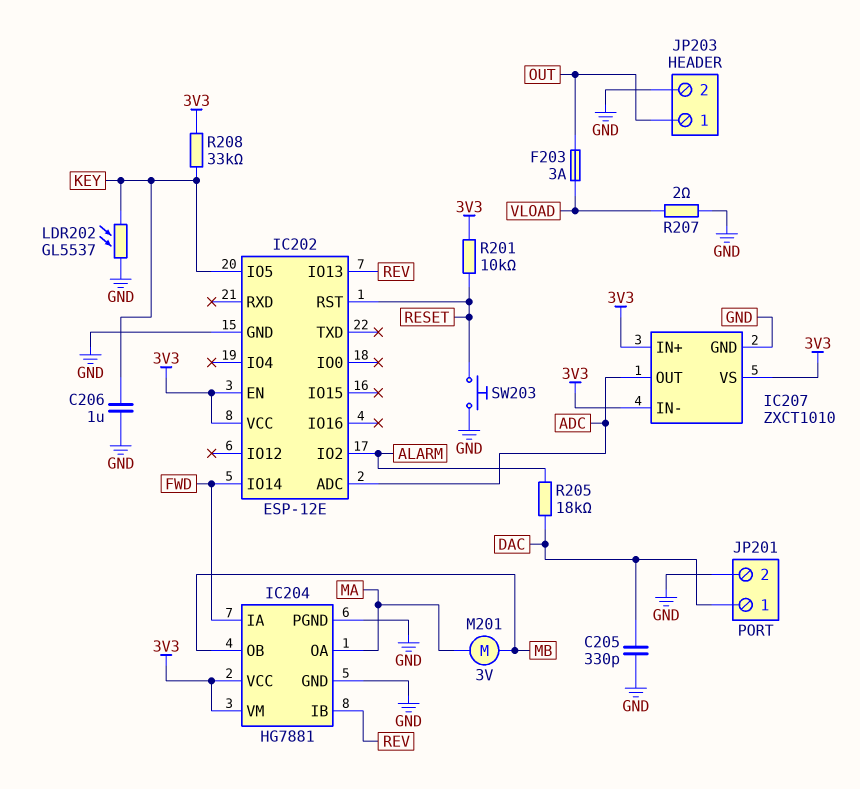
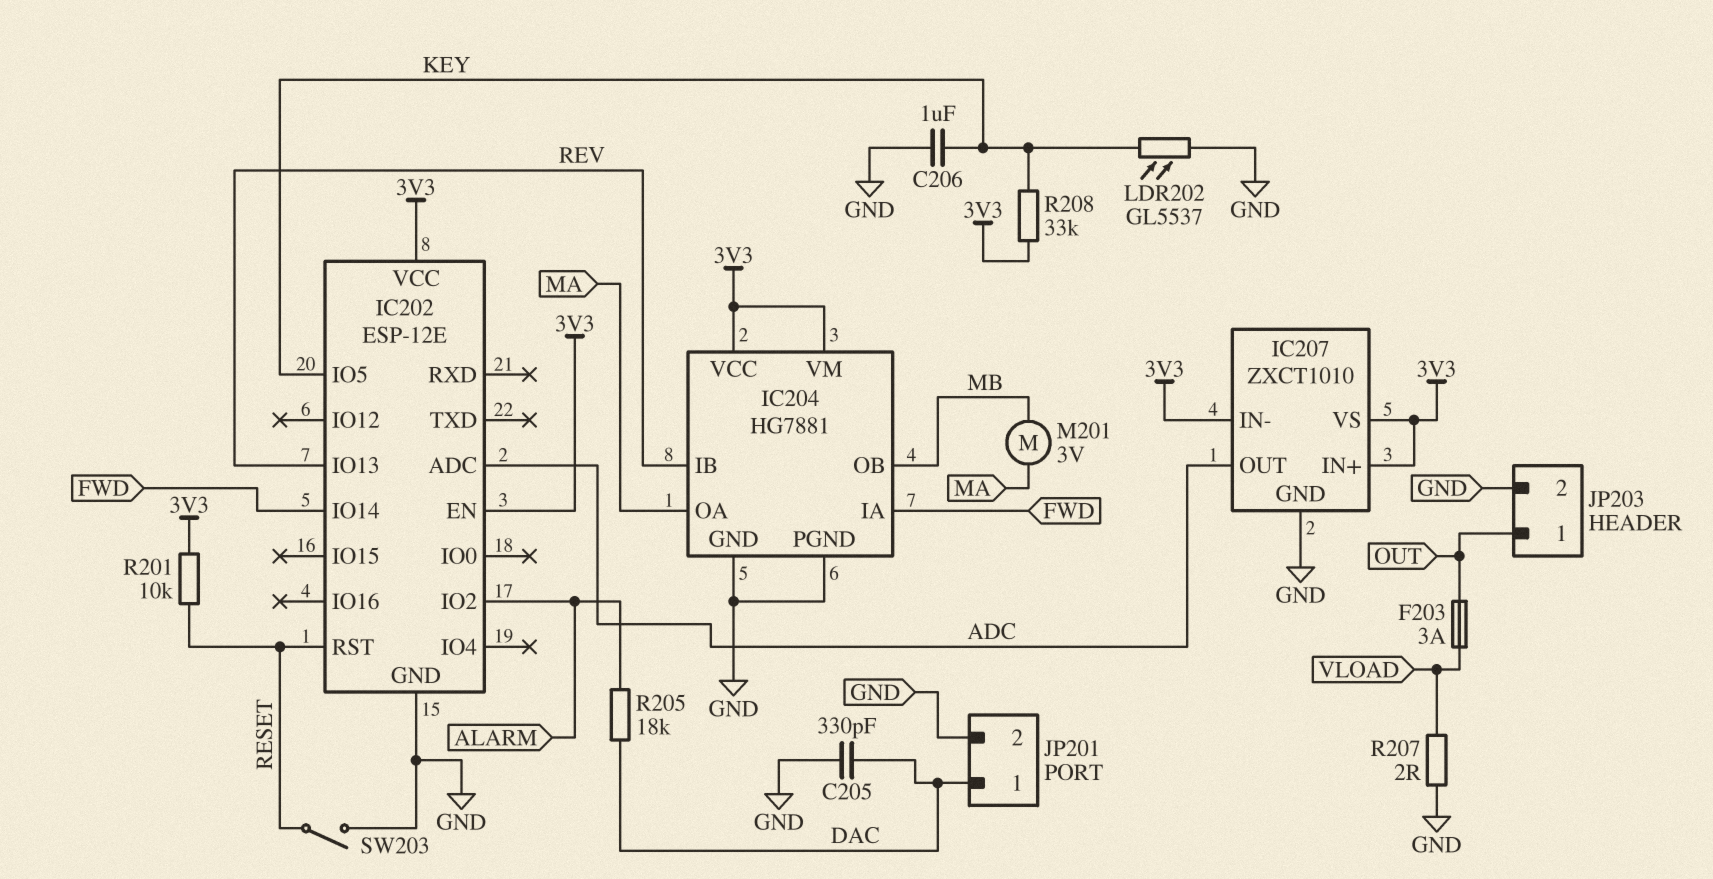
SW203: button (GND, RESET) -> switch (GND, RESET)

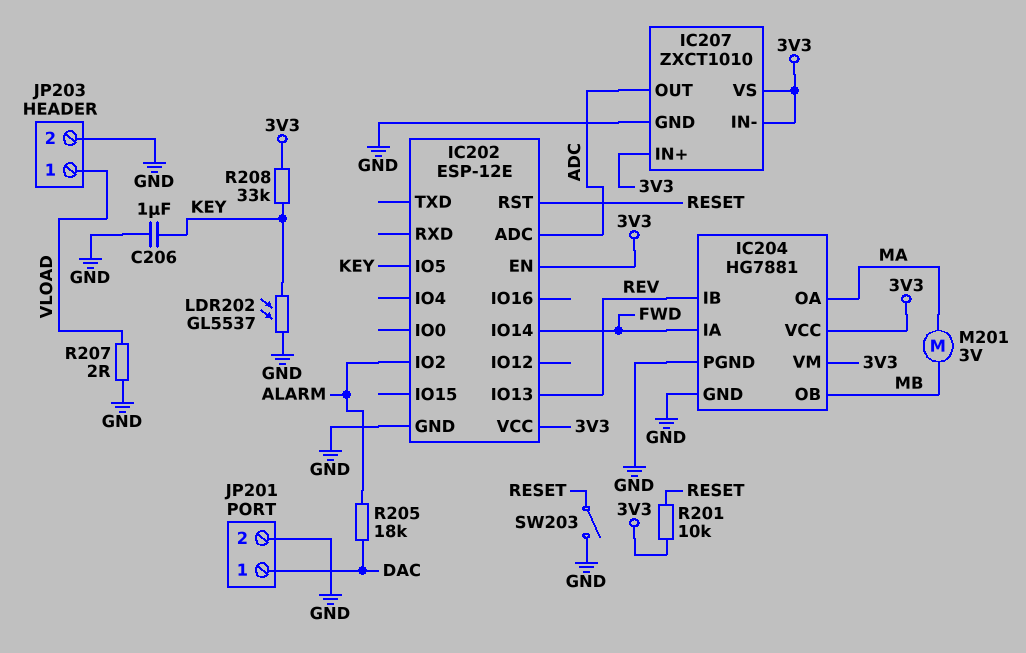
C205: 330pF (DAC, GND) -> none
F203: 3A (OUT, VLOAD) -> none
JP203 pin 1: OUT -> VLOAD

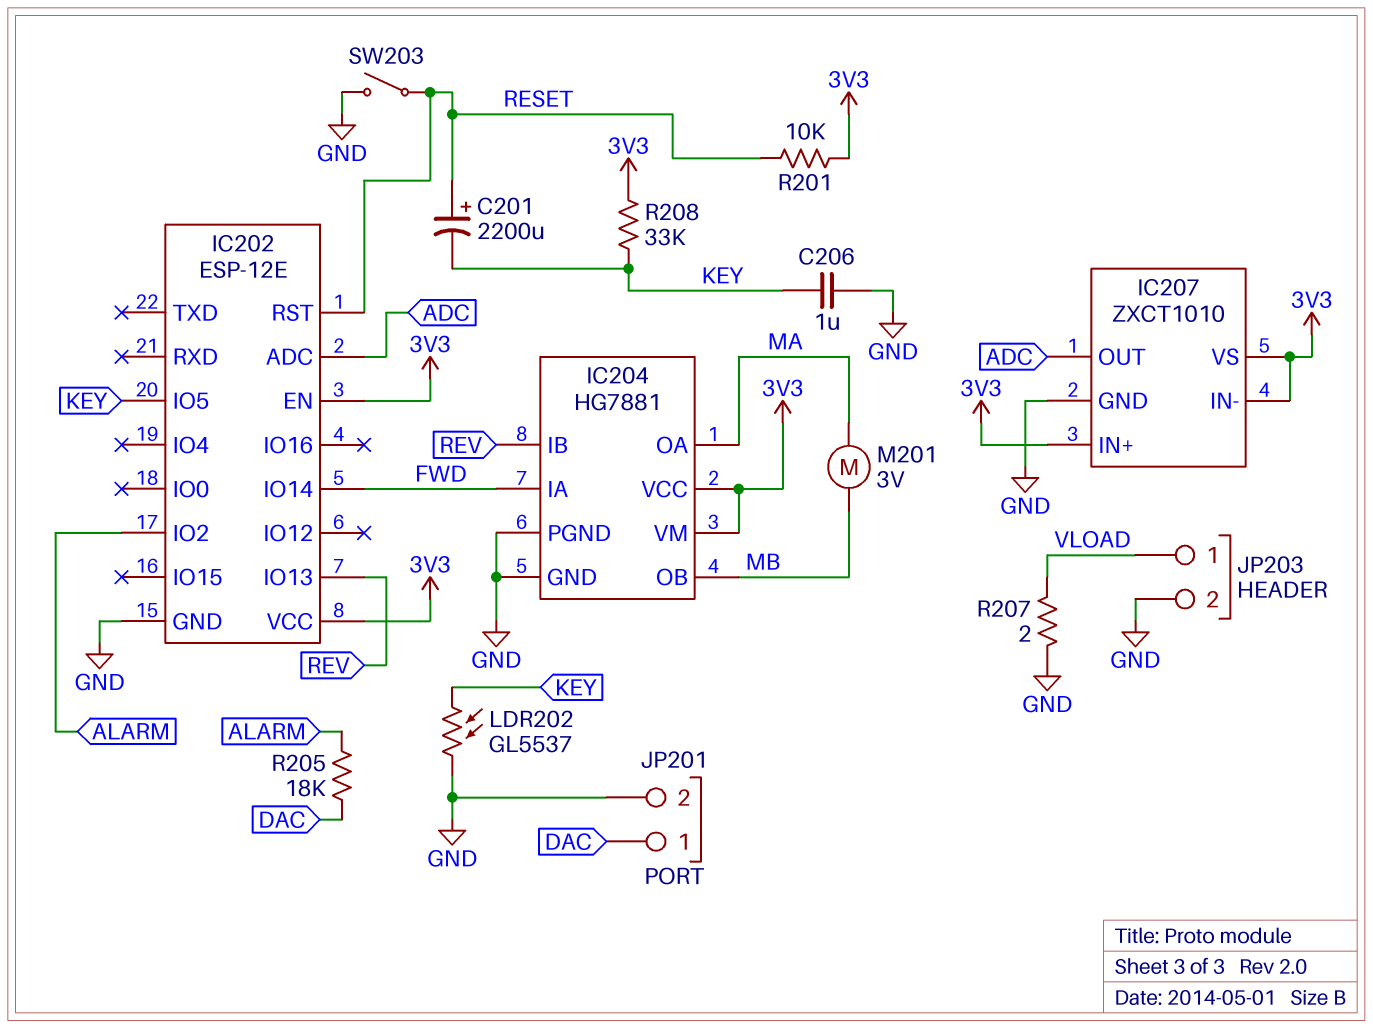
C201: none -> 2200uF (plus RESET, minus KEY)

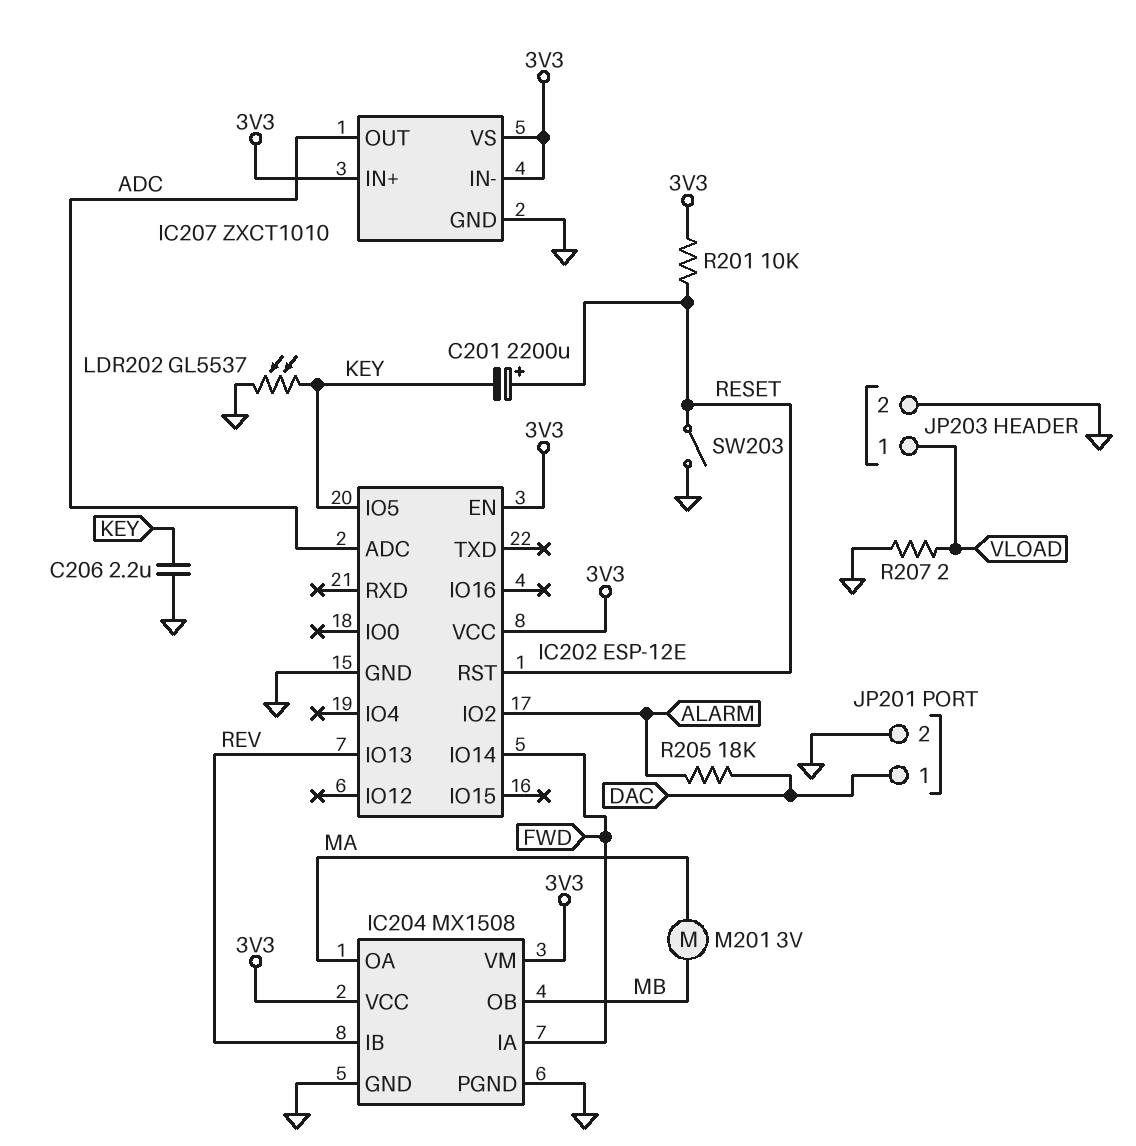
C206: 1uF (GND, KEY) -> 2.2uF (GND, KEY)
IC204: HG7881 -> MX1508
R208: 33k (3V3, KEY) -> none

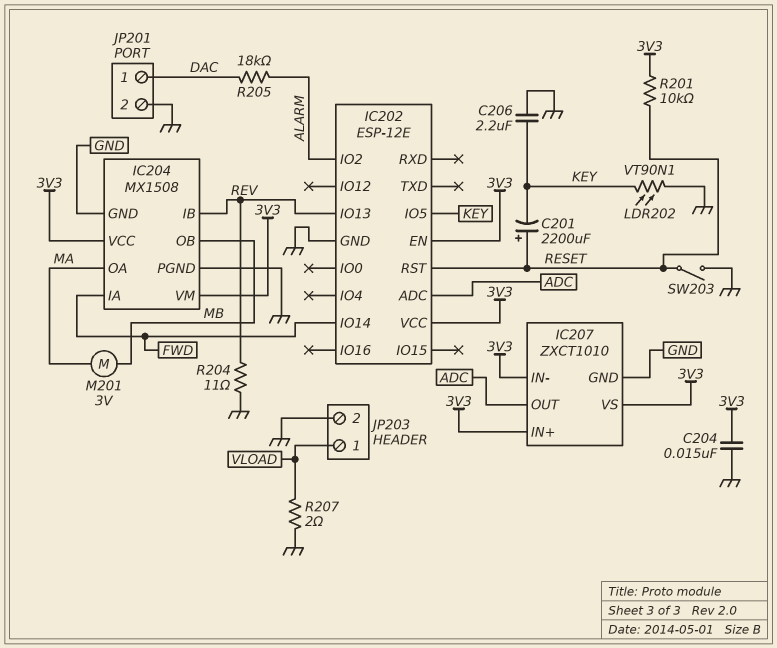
C204: none -> 15nF (3V3, GND)
LDR202: GL5537 (GND, KEY) -> VT90N1 (GND, KEY)
R204: none -> 11 (GND, REV)

